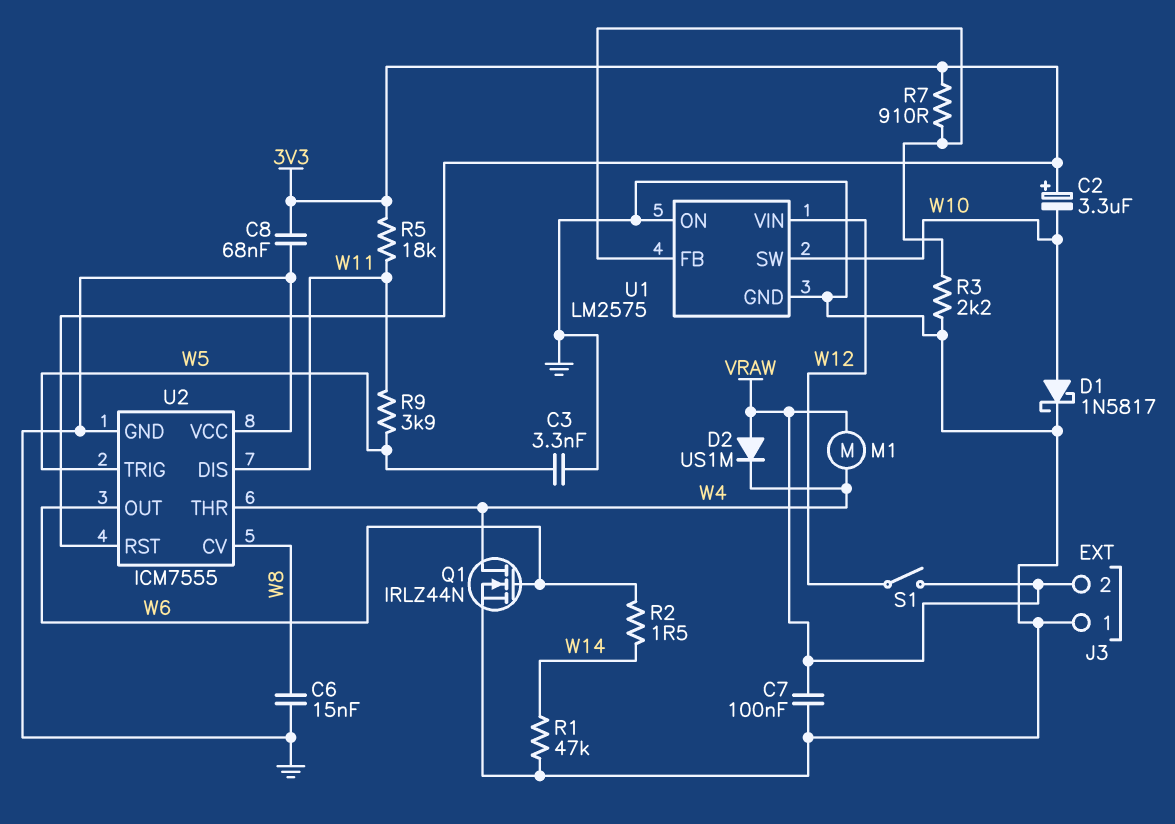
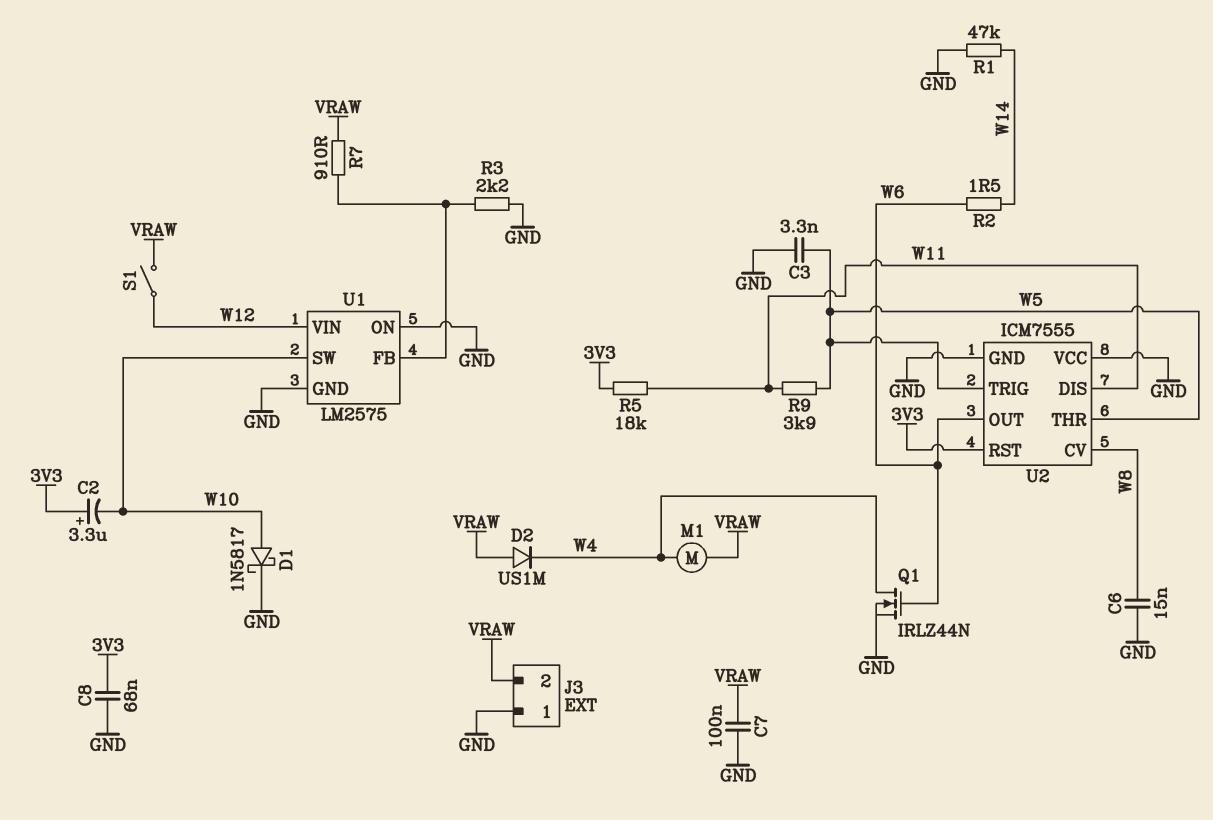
R7: 910 (3V3, U1/FB) -> 910 (U1/FB, VRAW)
U2 pin THR: W4 -> W5

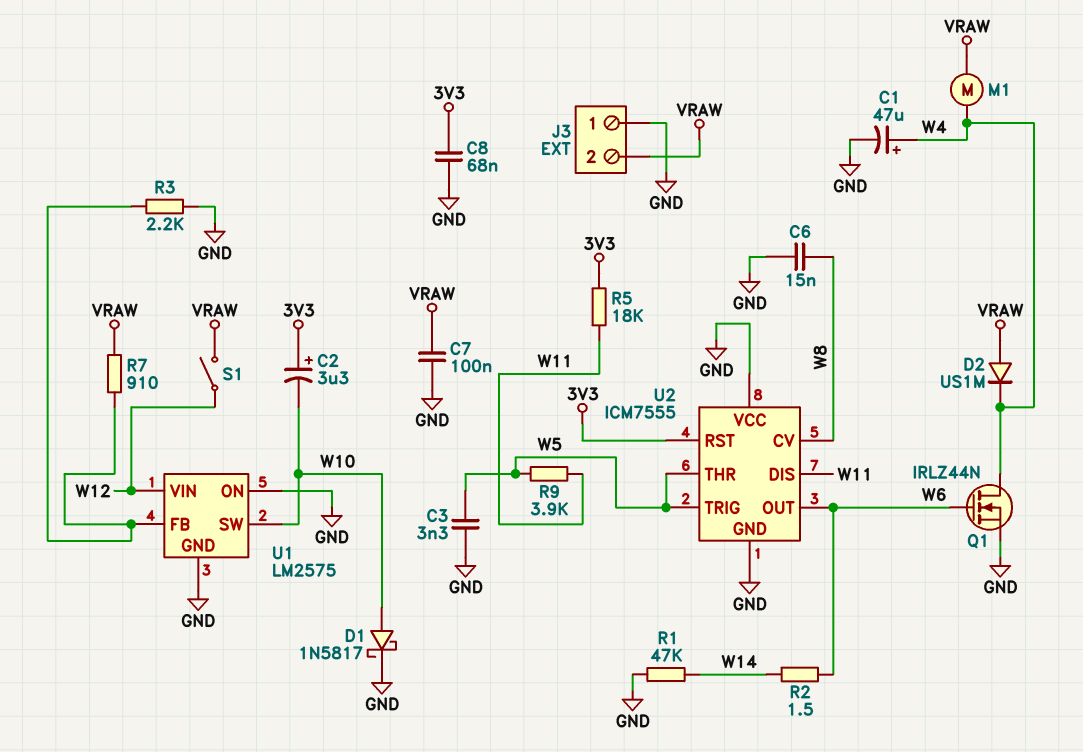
C1: none -> 47uF (plus W4, minus GND)

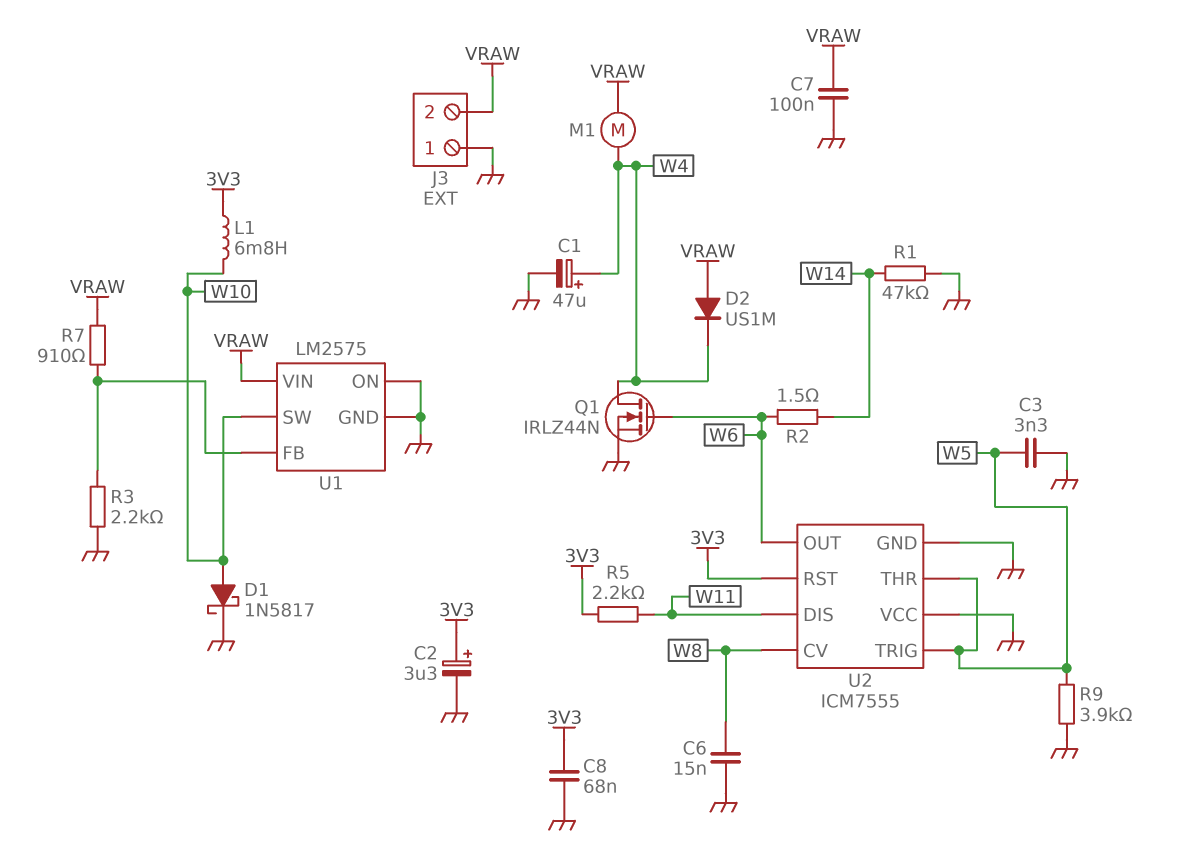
C2: 3.3uF (plus 3V3, minus W10) -> 3.3uF (plus 3V3, minus GND)
L1: none -> 6.8mH (3V3, W10)
R5: 18k (3V3, W11) -> 2.2k (3V3, W11)
R9: 3.9k (W5, W11) -> 3.9k (GND, W5)
S1: switch (VRAW, W12) -> none
U1 pin VIN: W12 -> VRAW

